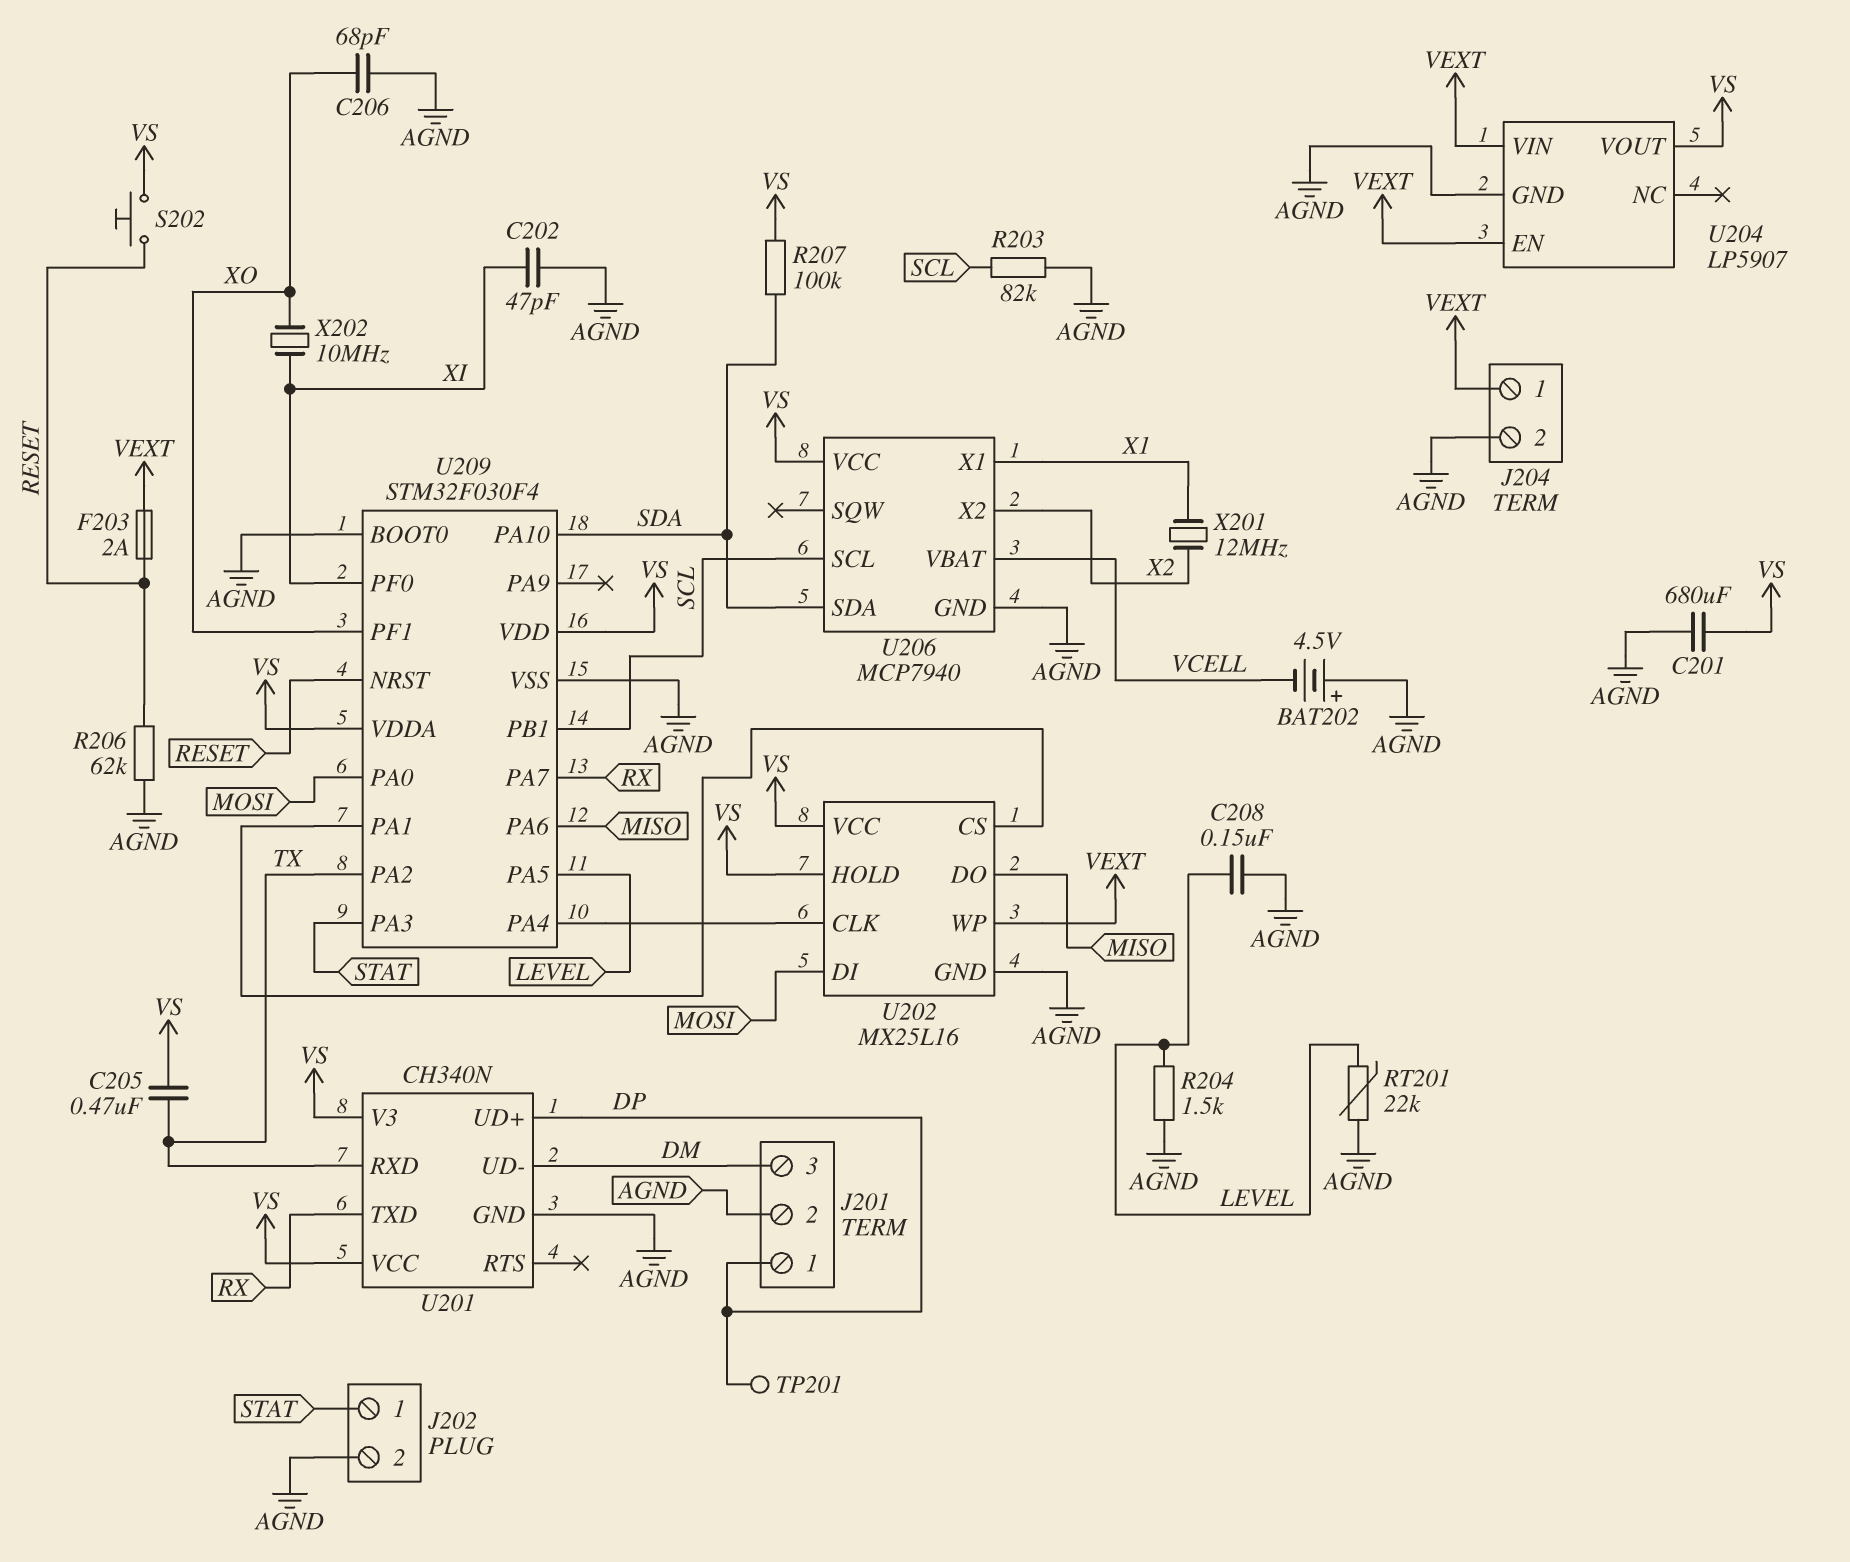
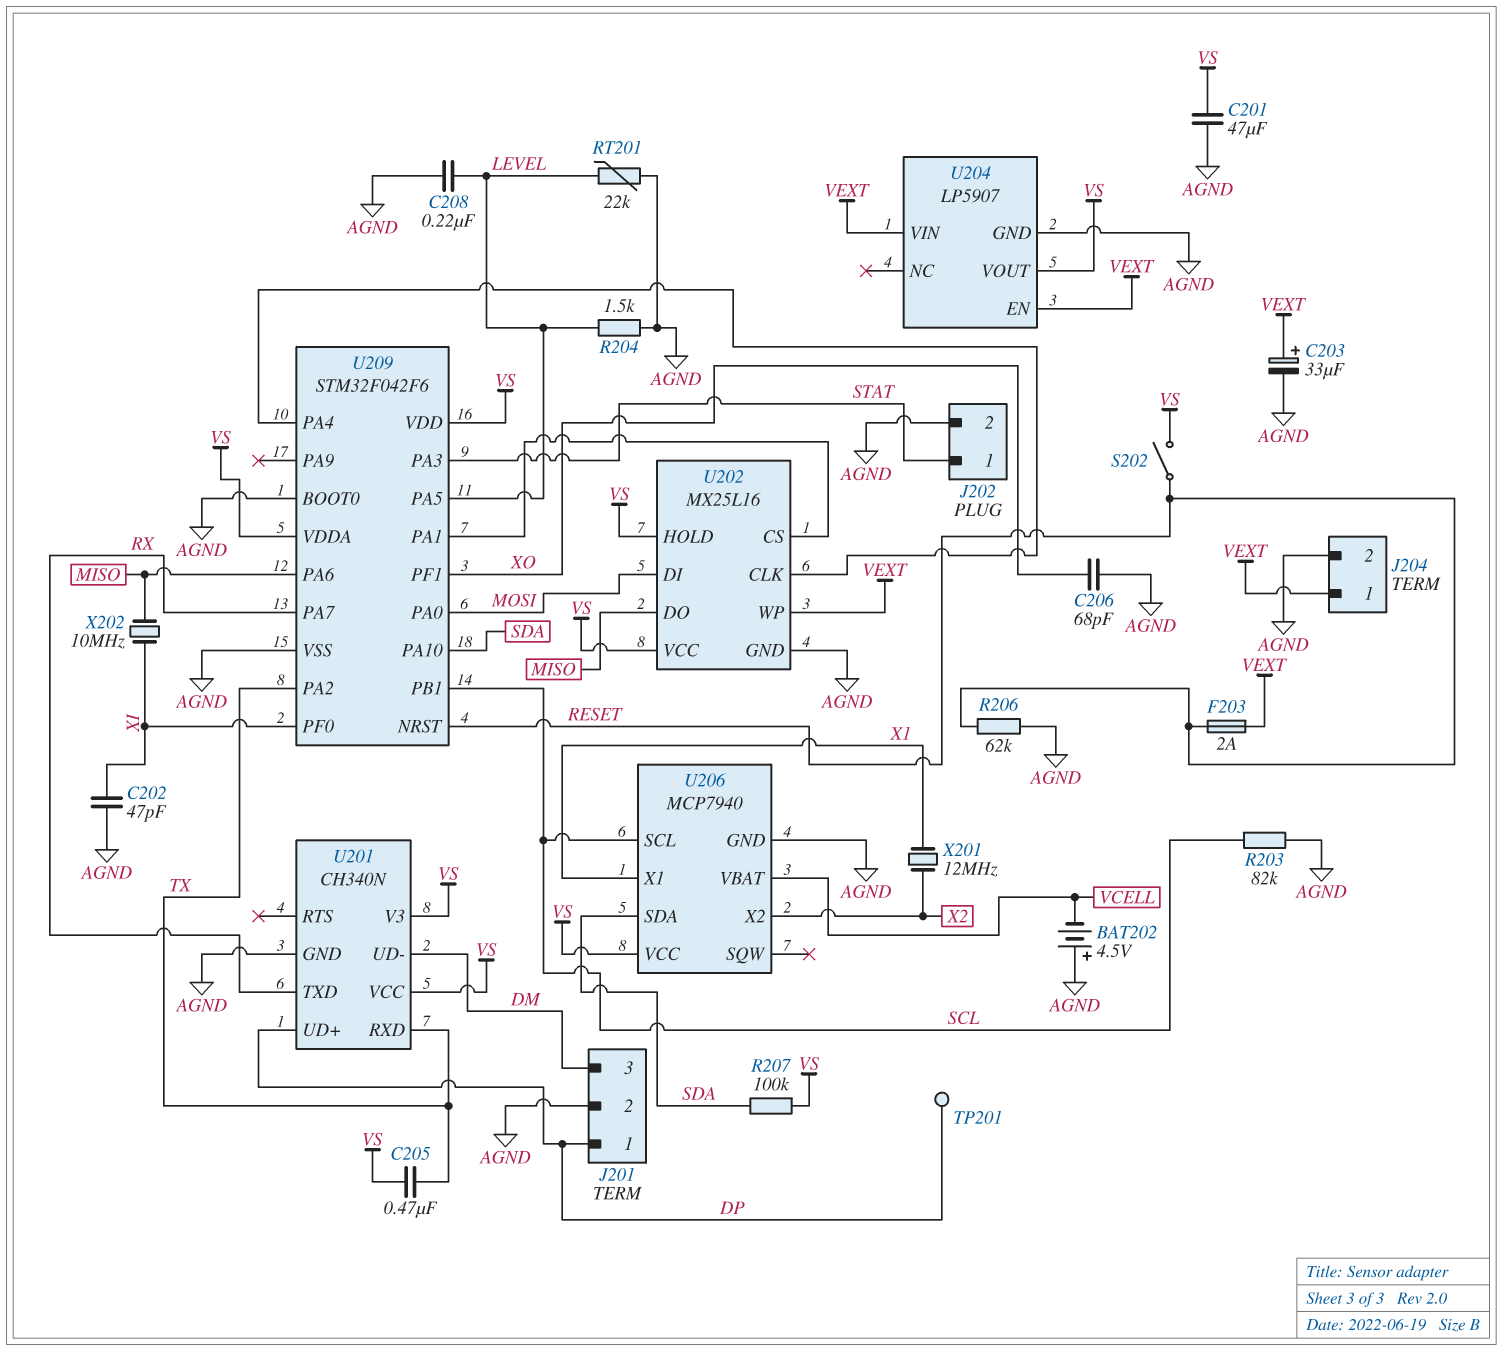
C201: 680uF (AGND, VS) -> 47uF (AGND, VS)
C203: none -> 33uF (plus VEXT, minus AGND)
C208: 150nF (AGND, LEVEL) -> 220nF (AGND, LEVEL)
S202: button (RESET, VS) -> switch (RESET, VS)
U209: STM32F030F4 -> STM32F042F6
X202: 10MHz (XI, XO) -> 10MHz (MISO, XI)

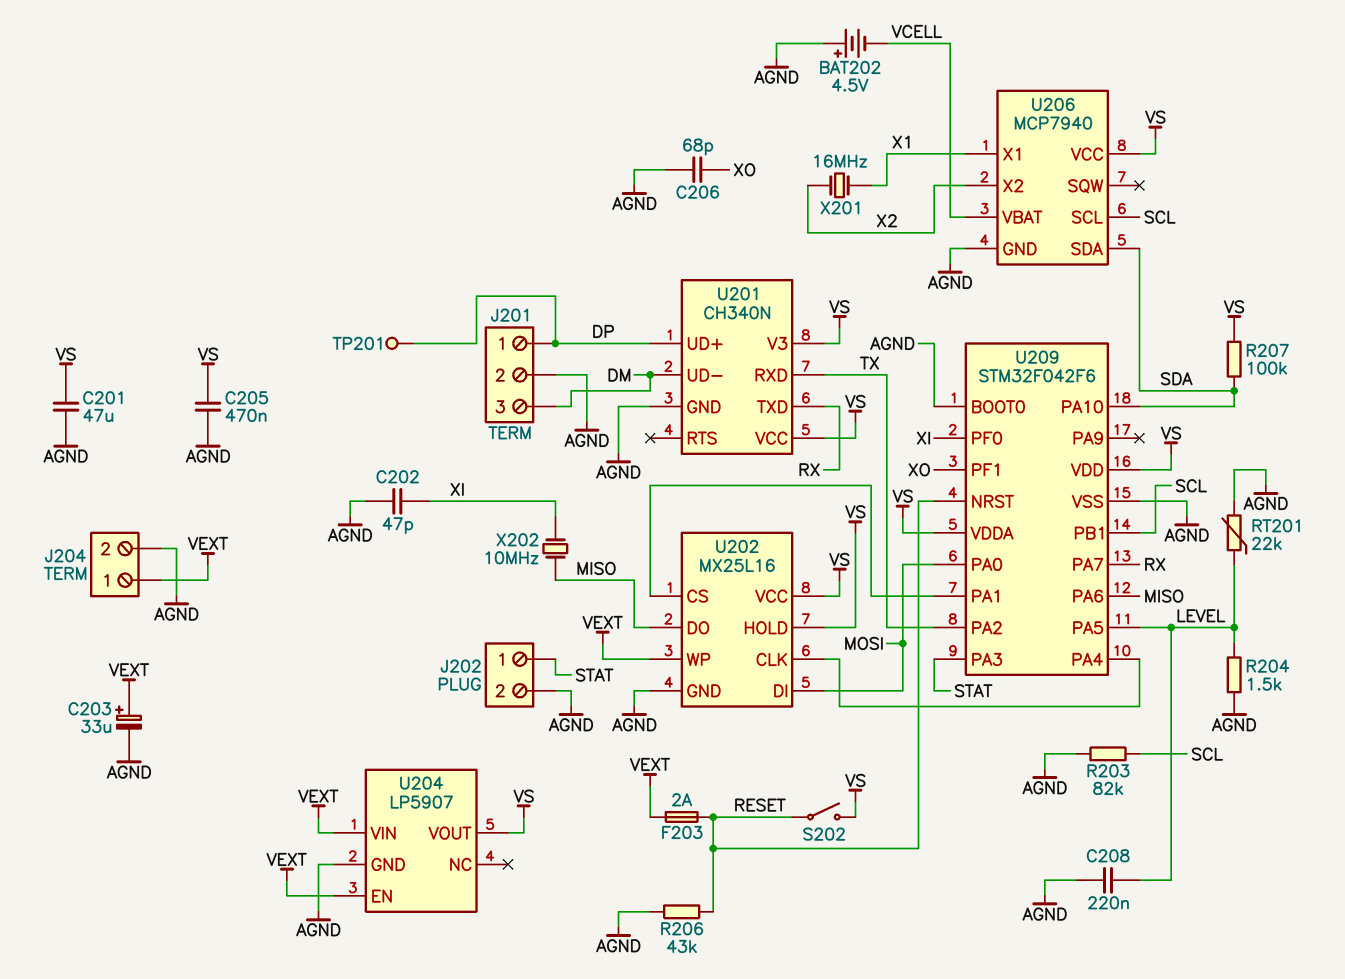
C205: 470nF (TX, VS) -> 470nF (AGND, VS)
R206: 62k (AGND, RESET) -> 43k (AGND, RESET)
X201: 12MHz (X1, X2) -> 16MHz (X1, X2)

